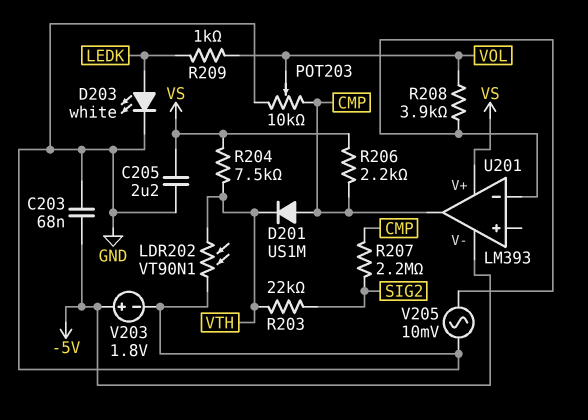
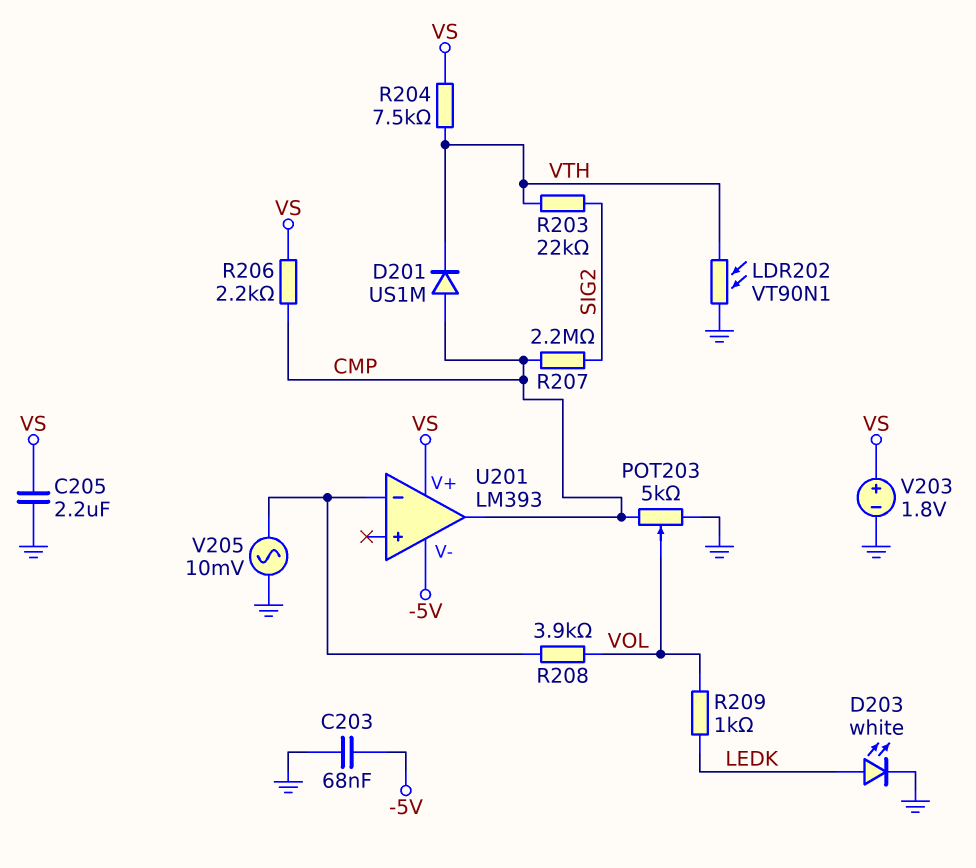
POT203: 10k (CMP, GND, wiper VOL) -> 5k (CMP, GND, wiper VOL)
V203: 1.8V (plus -5V, minus GND) -> 1.8V (plus VS, minus GND)

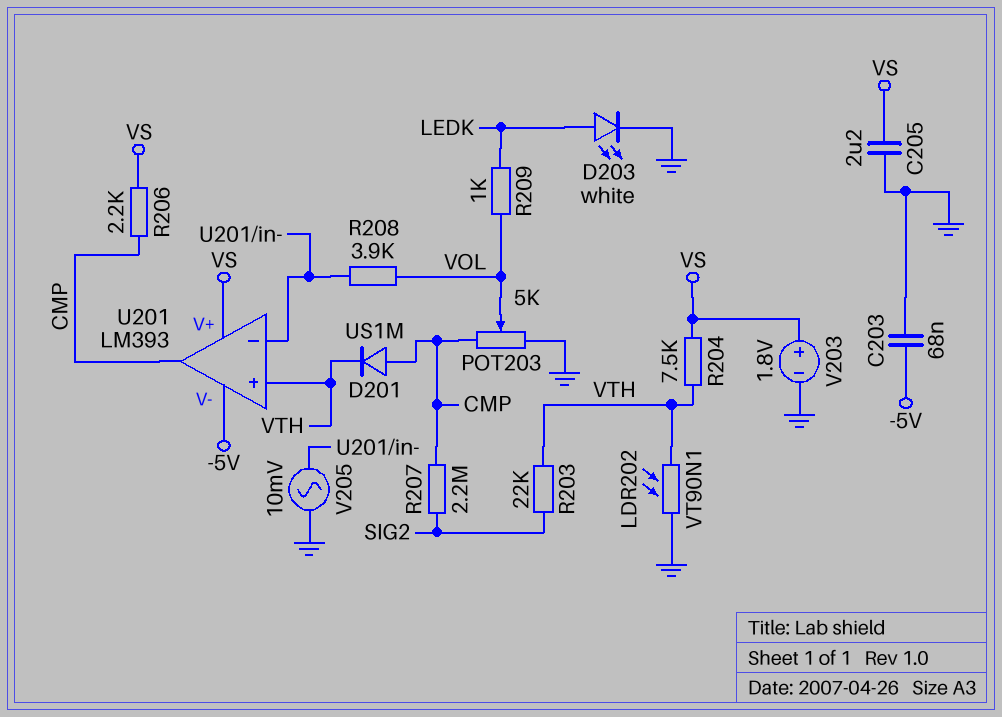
U201 pin in+: none -> VTH

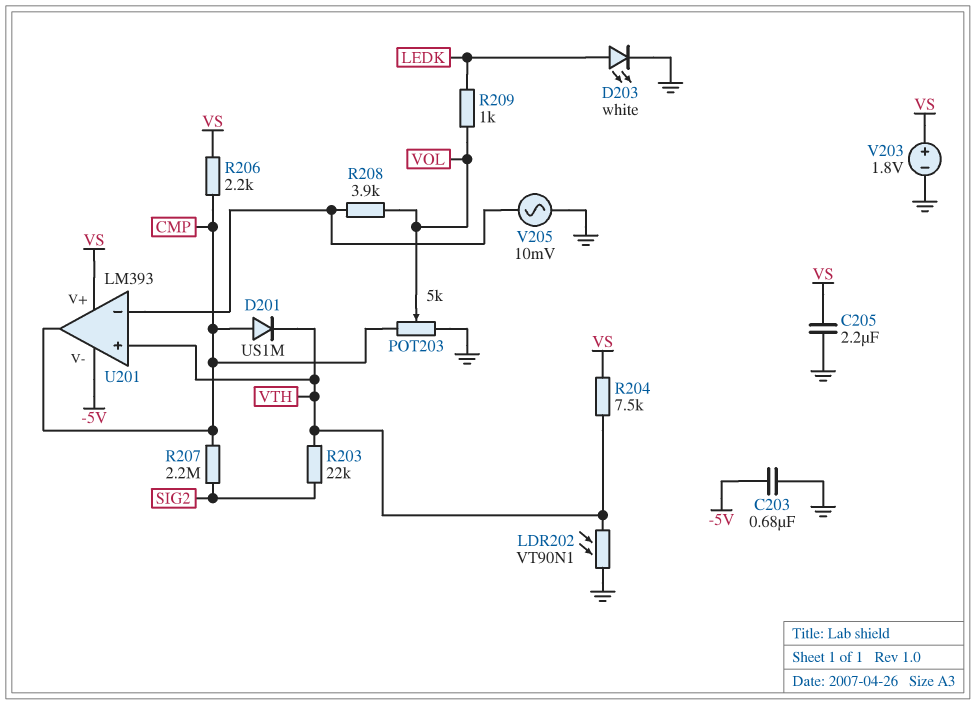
C203: 68nF (-5V, GND) -> 680nF (-5V, GND)

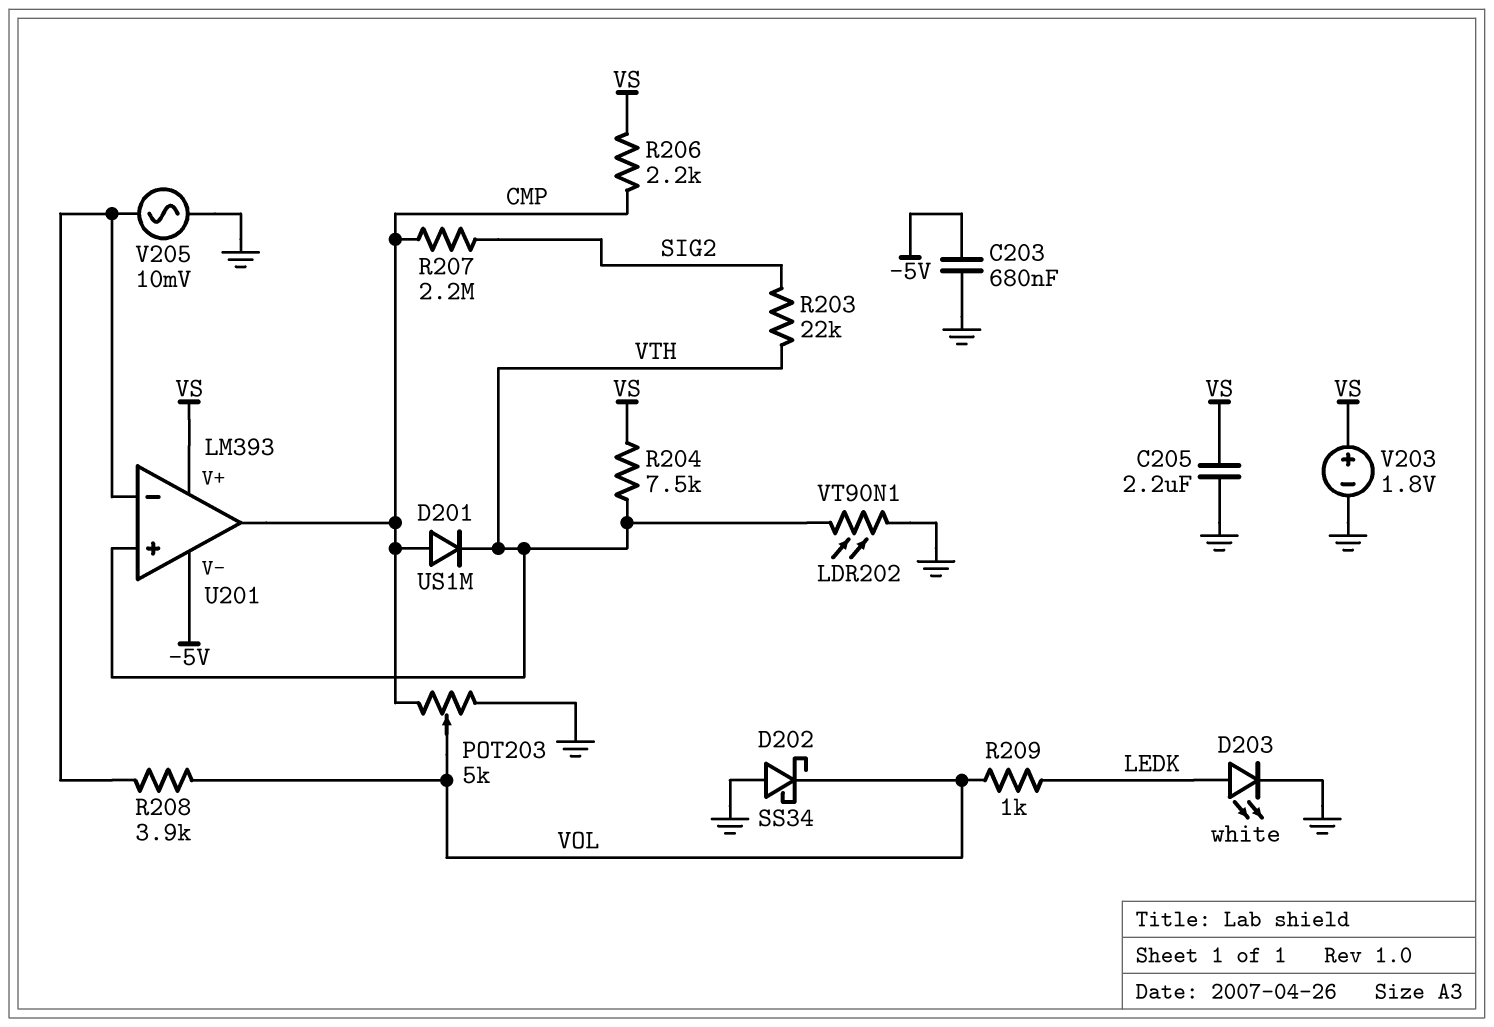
D202: none -> schottky SS34 (A GND, K VOL)

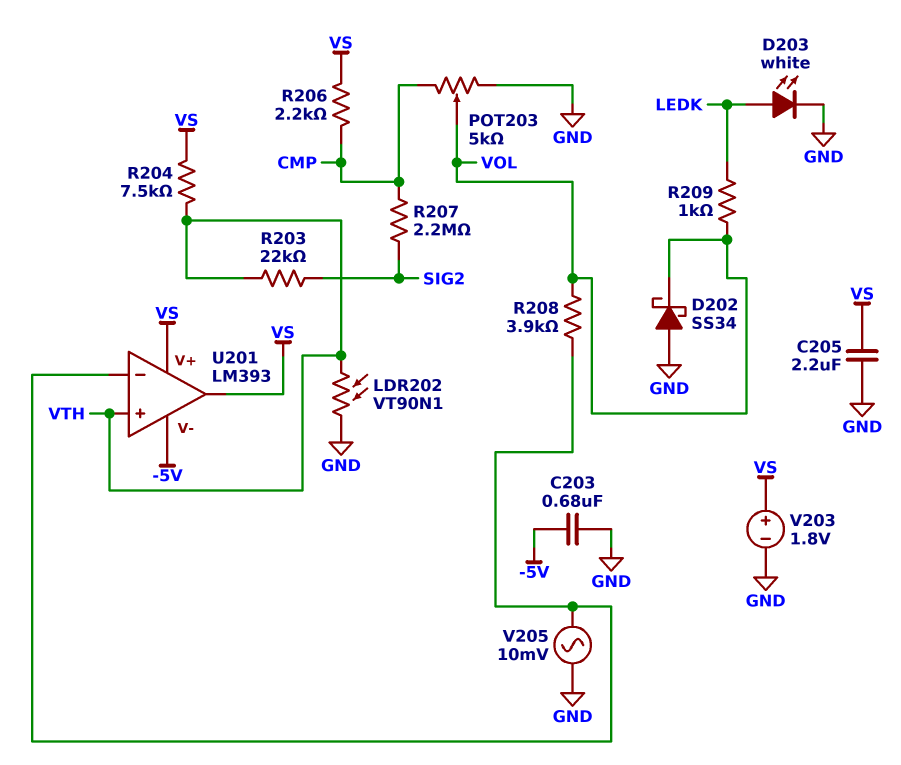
D201: diode US1M (A CMP, K VTH) -> none
U201 pin out: CMP -> VS

